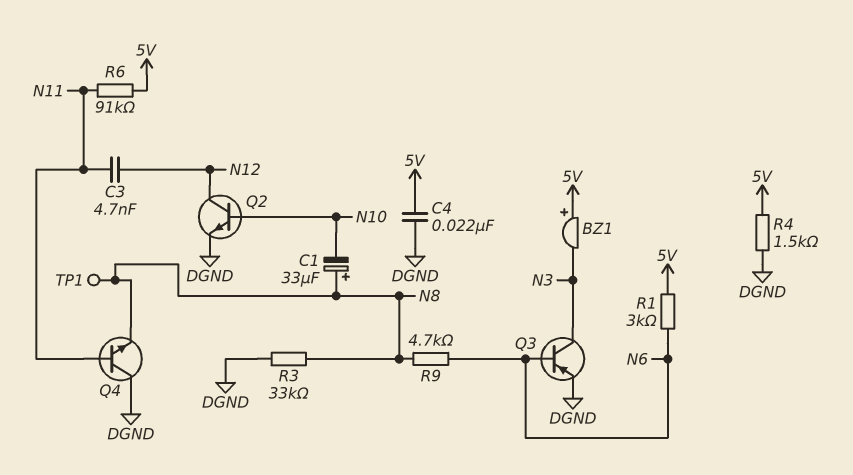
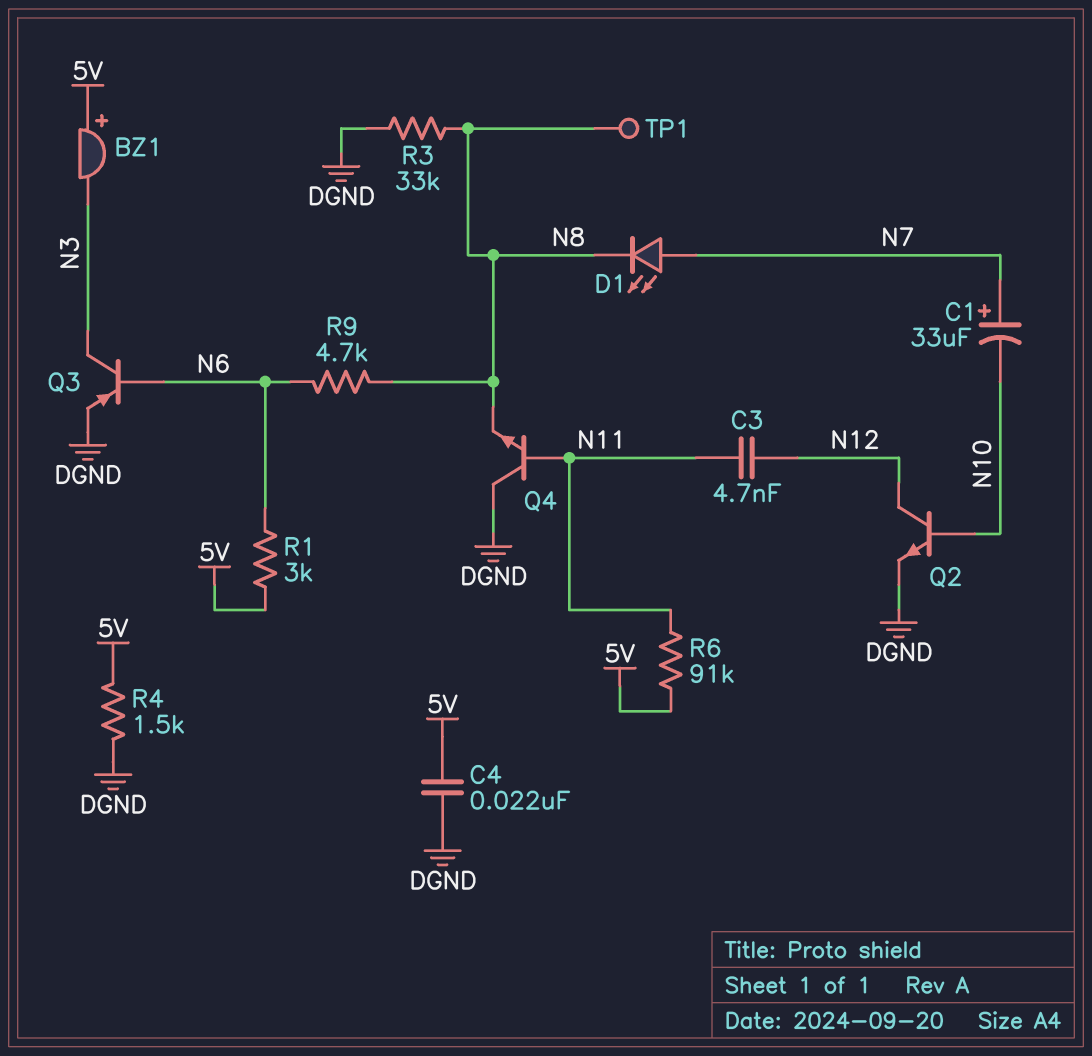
C1: 33uF (plus N8, minus N10) -> 33uF (plus N7, minus N10)
D1: none -> LED (A N7, K N8)

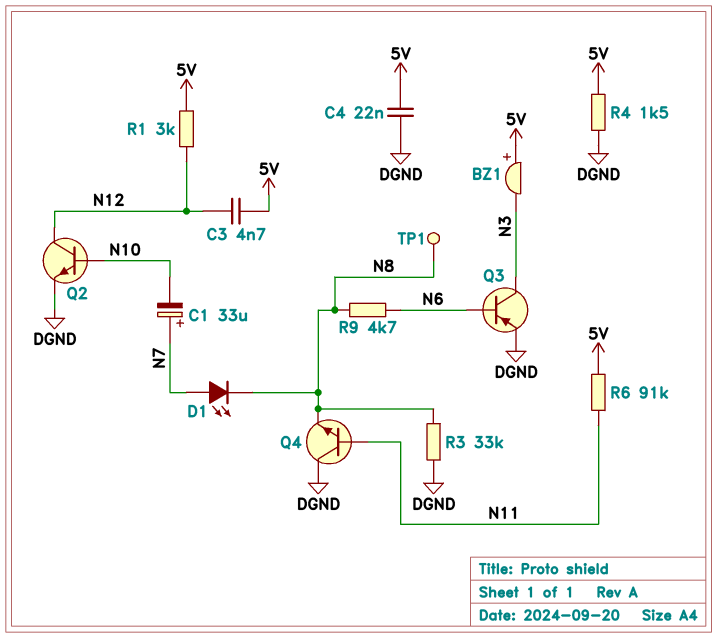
C3: 4.7nF (N11, N12) -> 4.7nF (5V, N12)
R1: 3k (5V, N6) -> 3k (5V, N12)

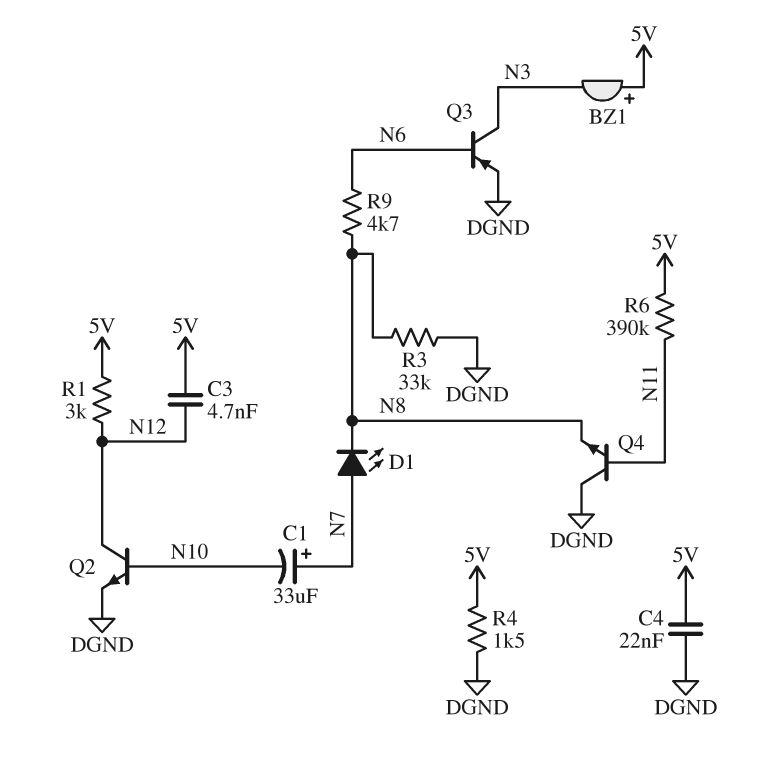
R6: 91k (5V, N11) -> 390k (5V, N11)
TP1: test point (N8) -> none

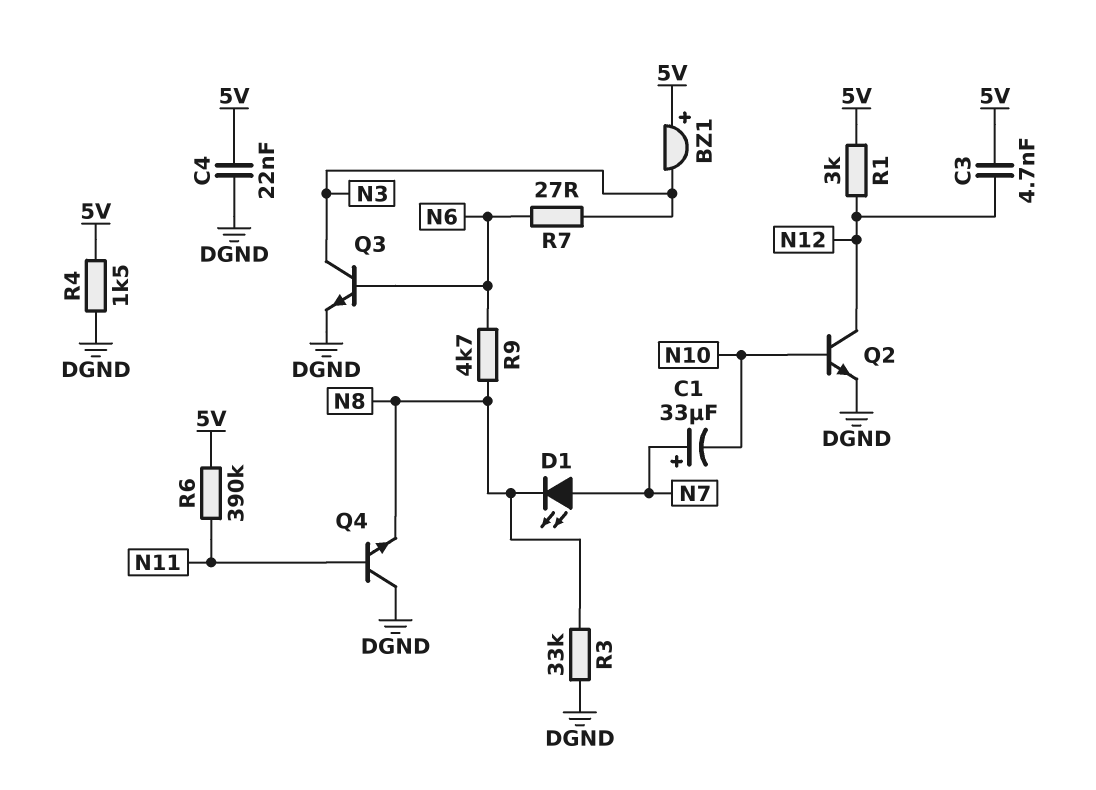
Q3: PNP (B N6, C N3, E DGND) -> NPN (B N6, C N3, E DGND)
R7: none -> 27 (N3, N6)

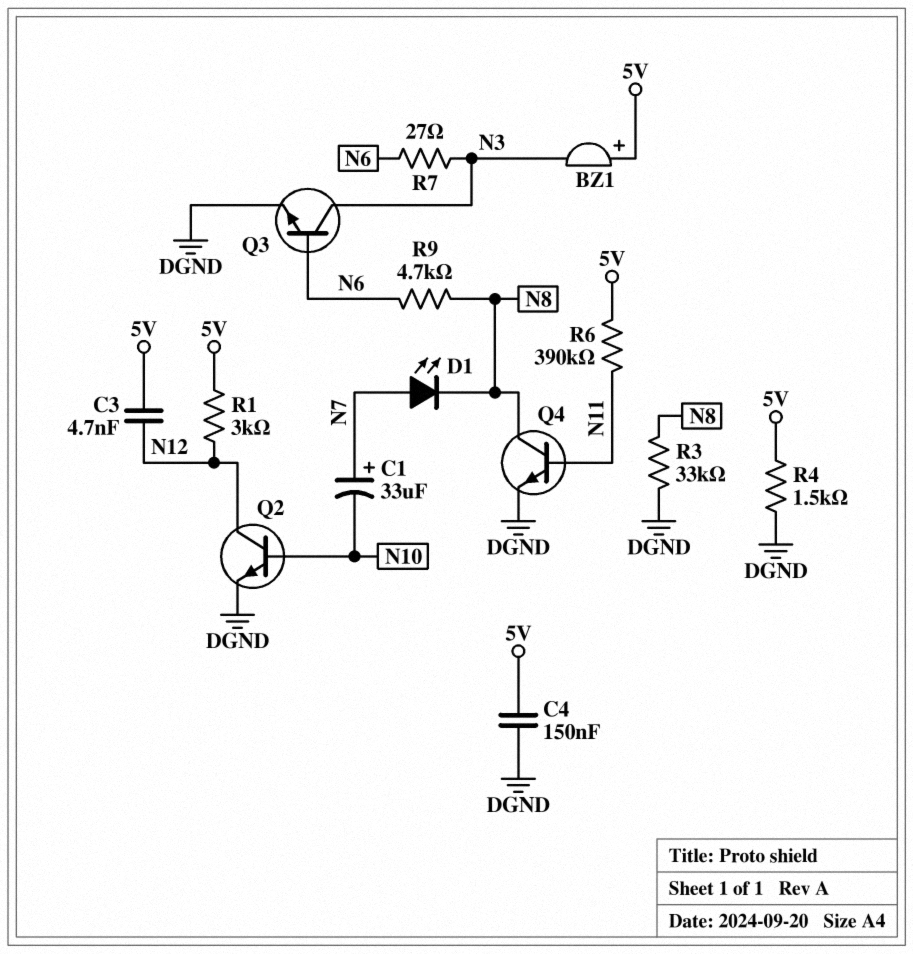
C4: 22nF (5V, DGND) -> 150nF (5V, DGND)
Q4: NPN (B N11, C DGND, E N8) -> NPN (B N11, C N8, E DGND)

